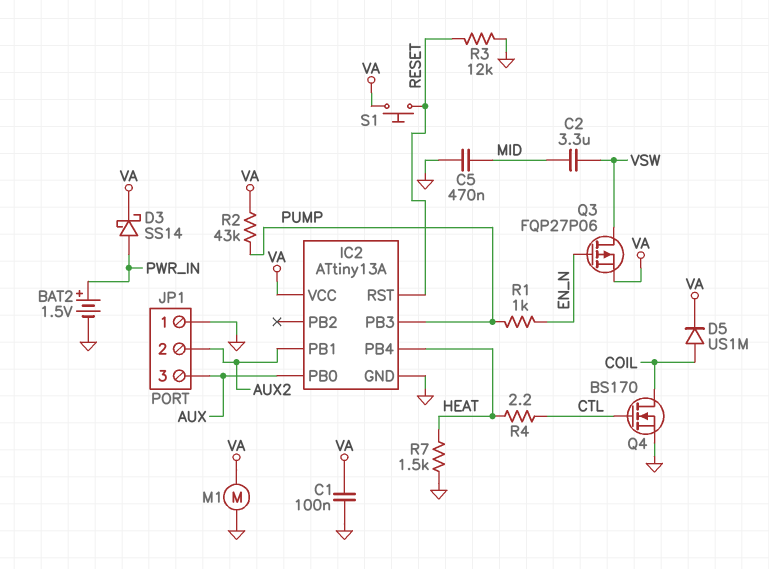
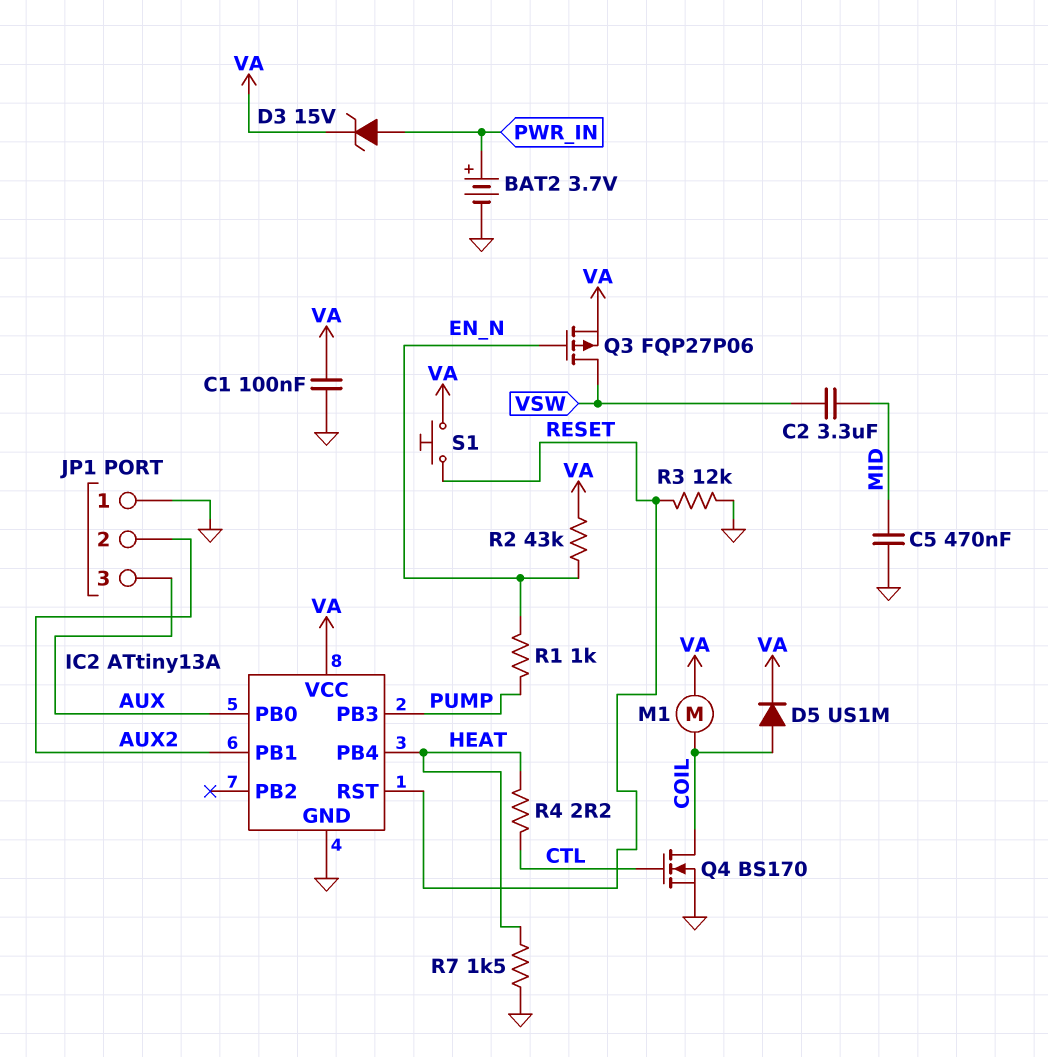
BAT2: 1.5V (plus PWR_IN, minus GND) -> 3.7V (plus PWR_IN, minus GND)
D3: schottky SS14 (A PWR_IN, K VA) -> zener 15V (A PWR_IN, K VA)
M1: motor (GND, VA) -> motor (COIL, VA)
R2: 43k (PUMP, VA) -> 43k (EN_N, VA)

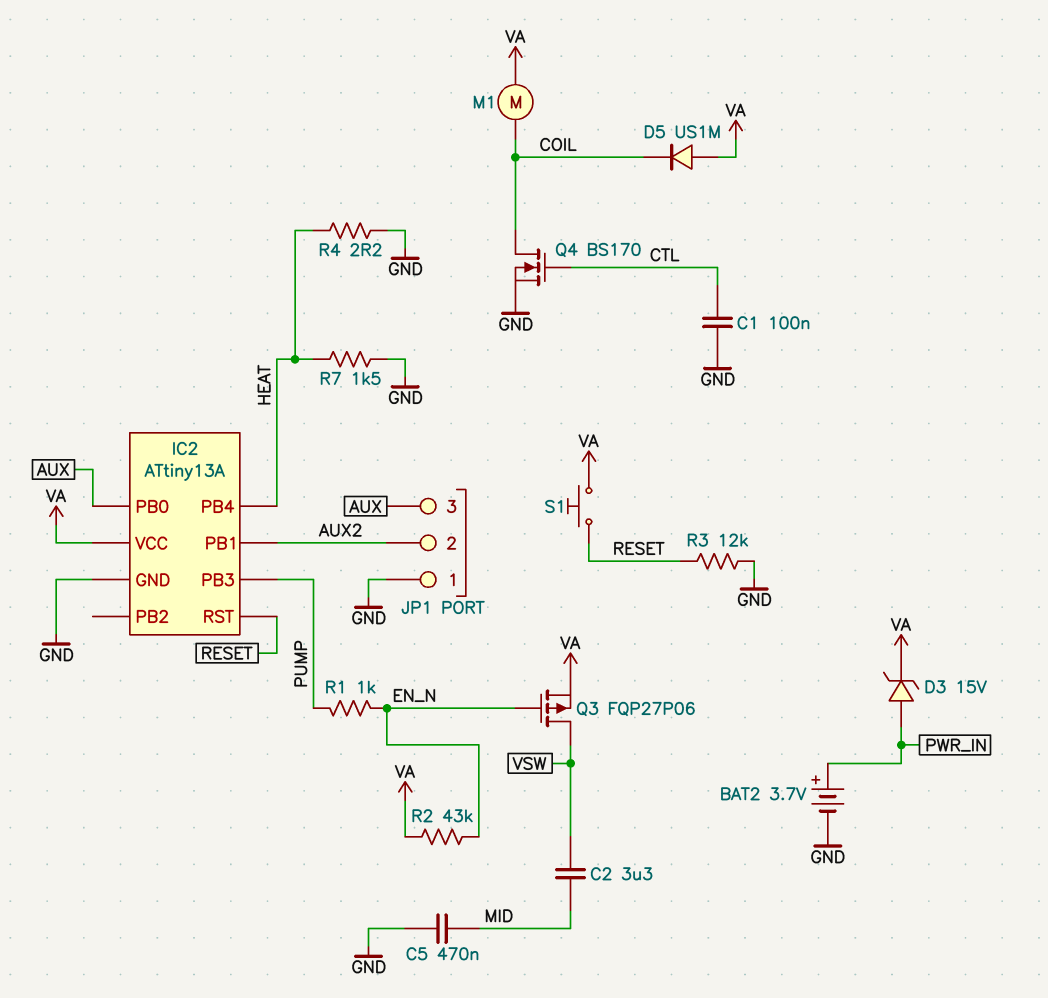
C1: 100nF (GND, VA) -> 100nF (CTL, GND)
D5: diode US1M (A COIL, K VA) -> diode US1M (A VA, K COIL)
R4: 2.2 (CTL, HEAT) -> 2.2 (GND, HEAT)

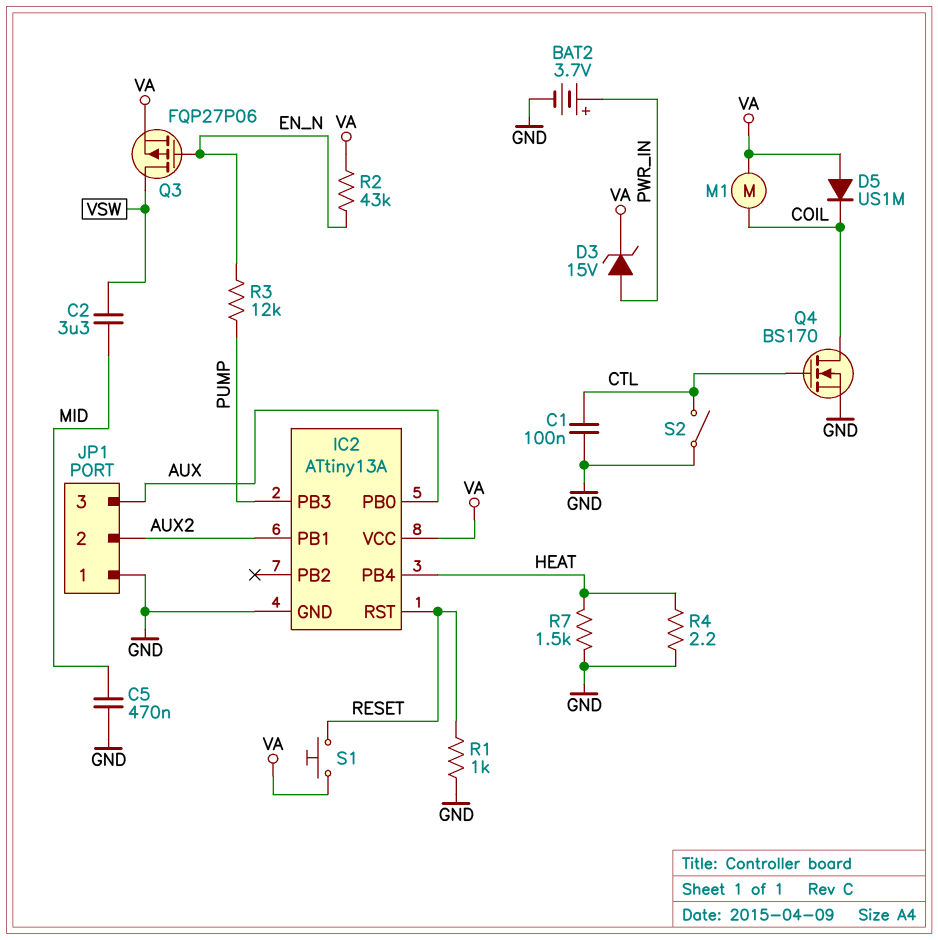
R1: 1k (EN_N, PUMP) -> 1k (GND, RESET)
R3: 12k (GND, RESET) -> 12k (EN_N, PUMP)
S2: none -> switch (CTL, GND)

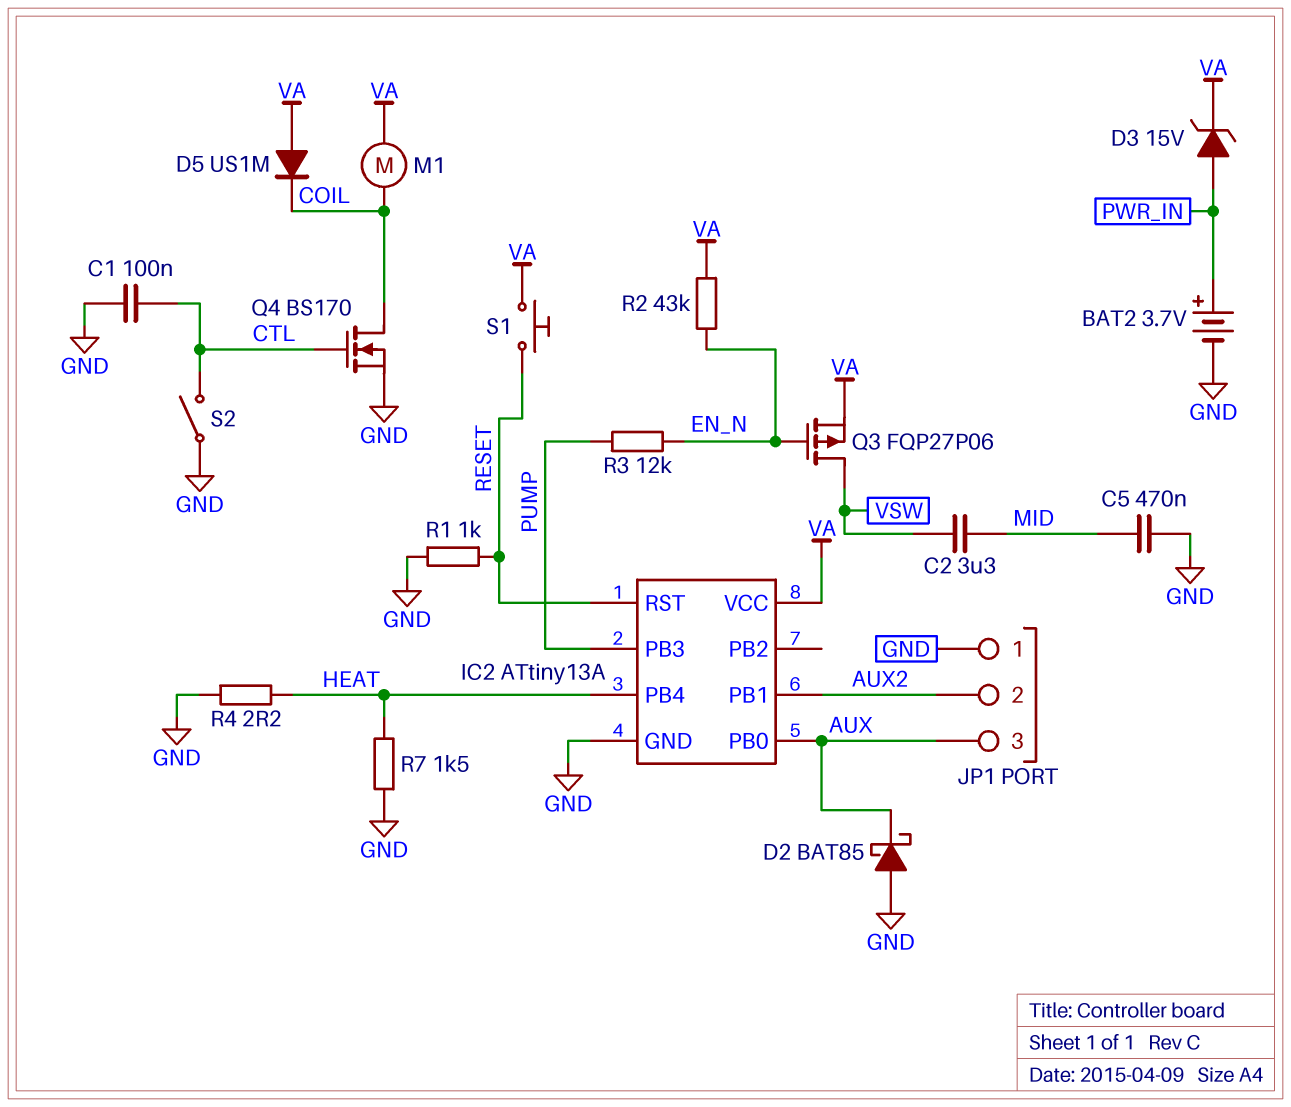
D2: none -> schottky BAT85 (A GND, K AUX)

